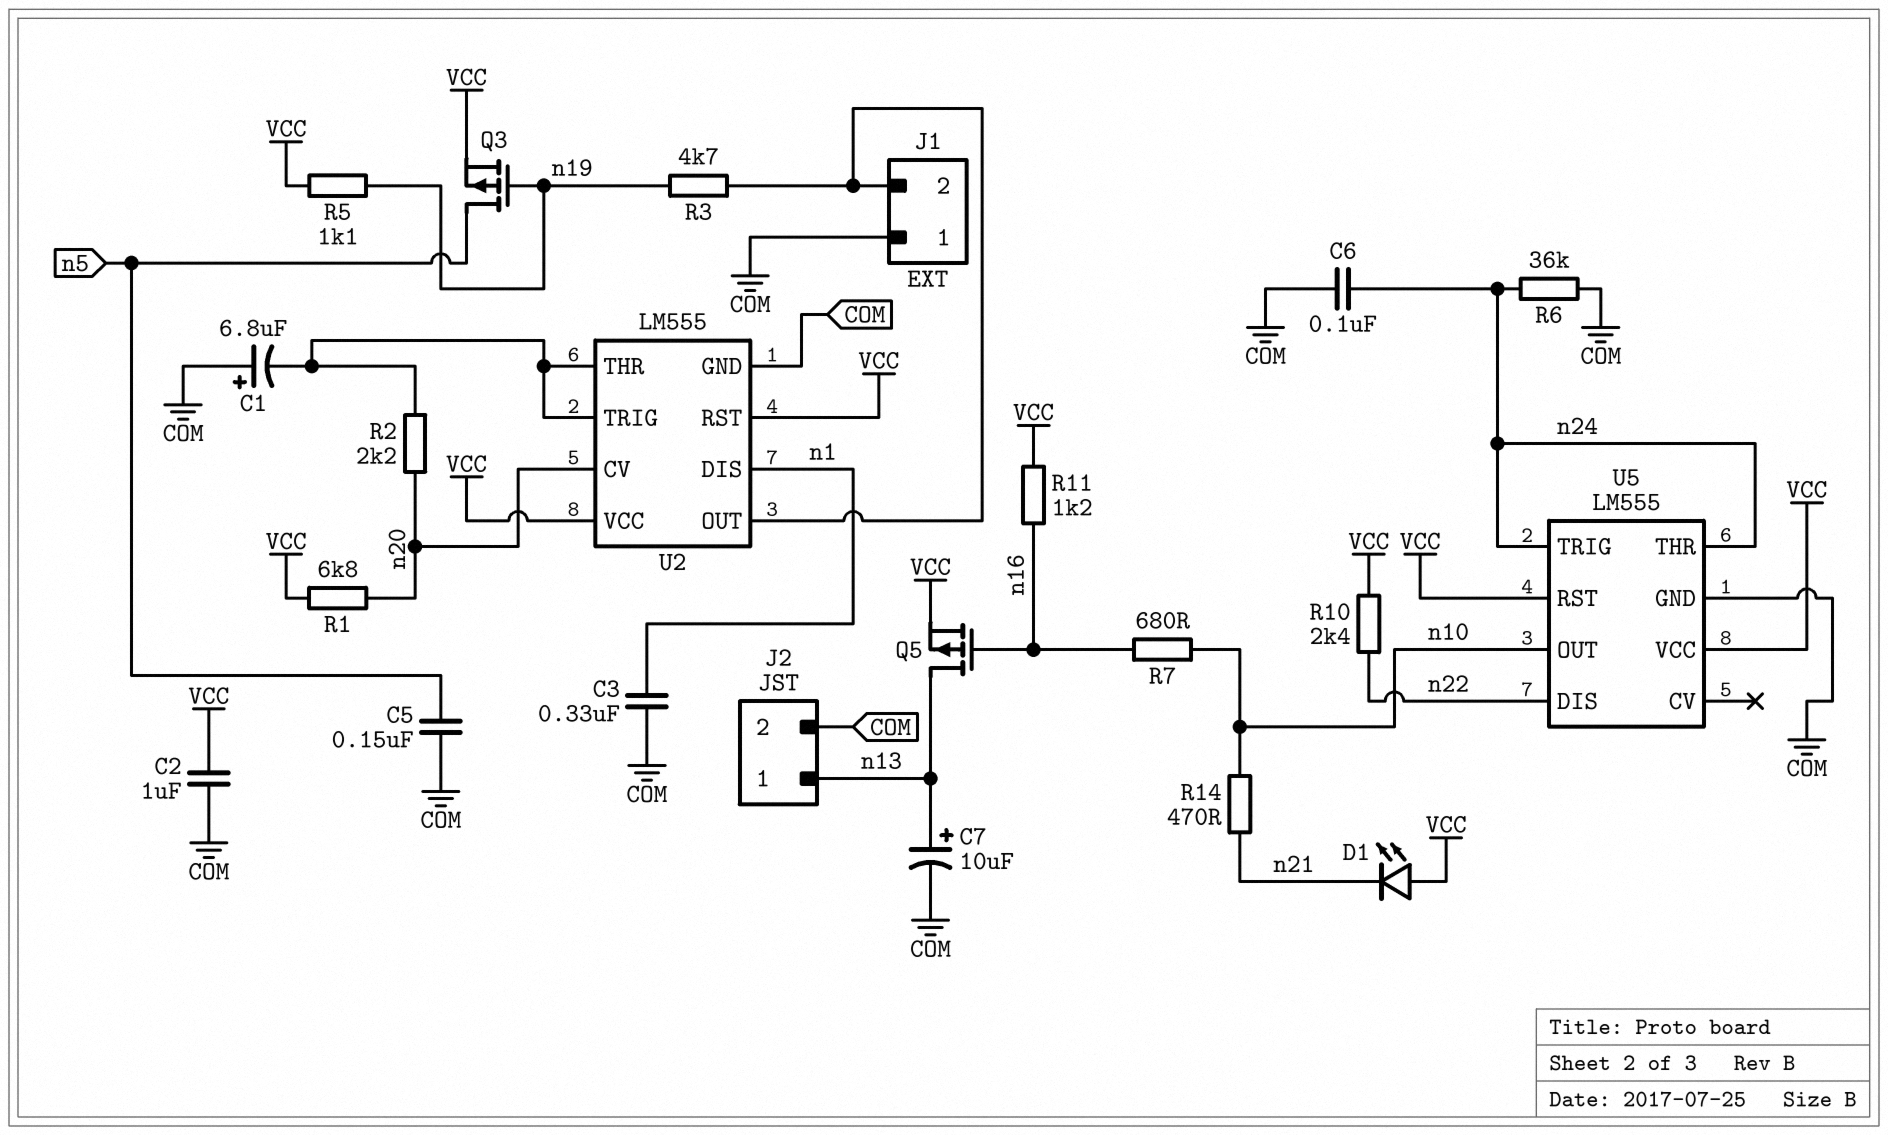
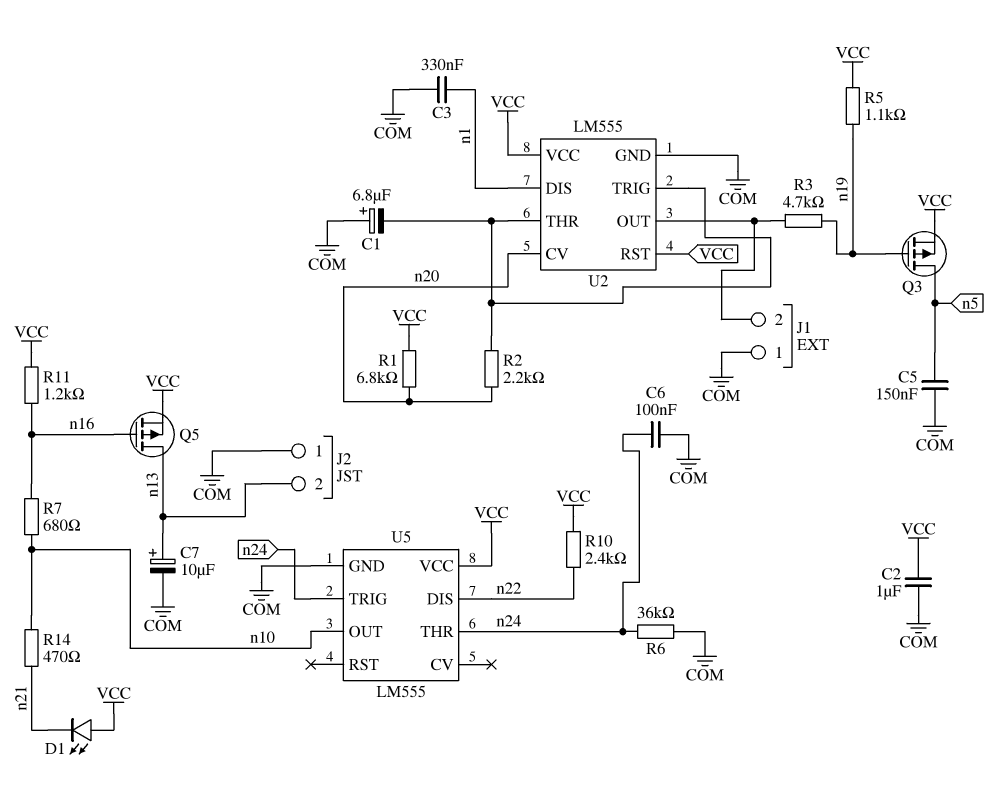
J2 pin 1: n13 -> COM
J2 pin 2: COM -> n13
U5 pin RST: VCC -> none

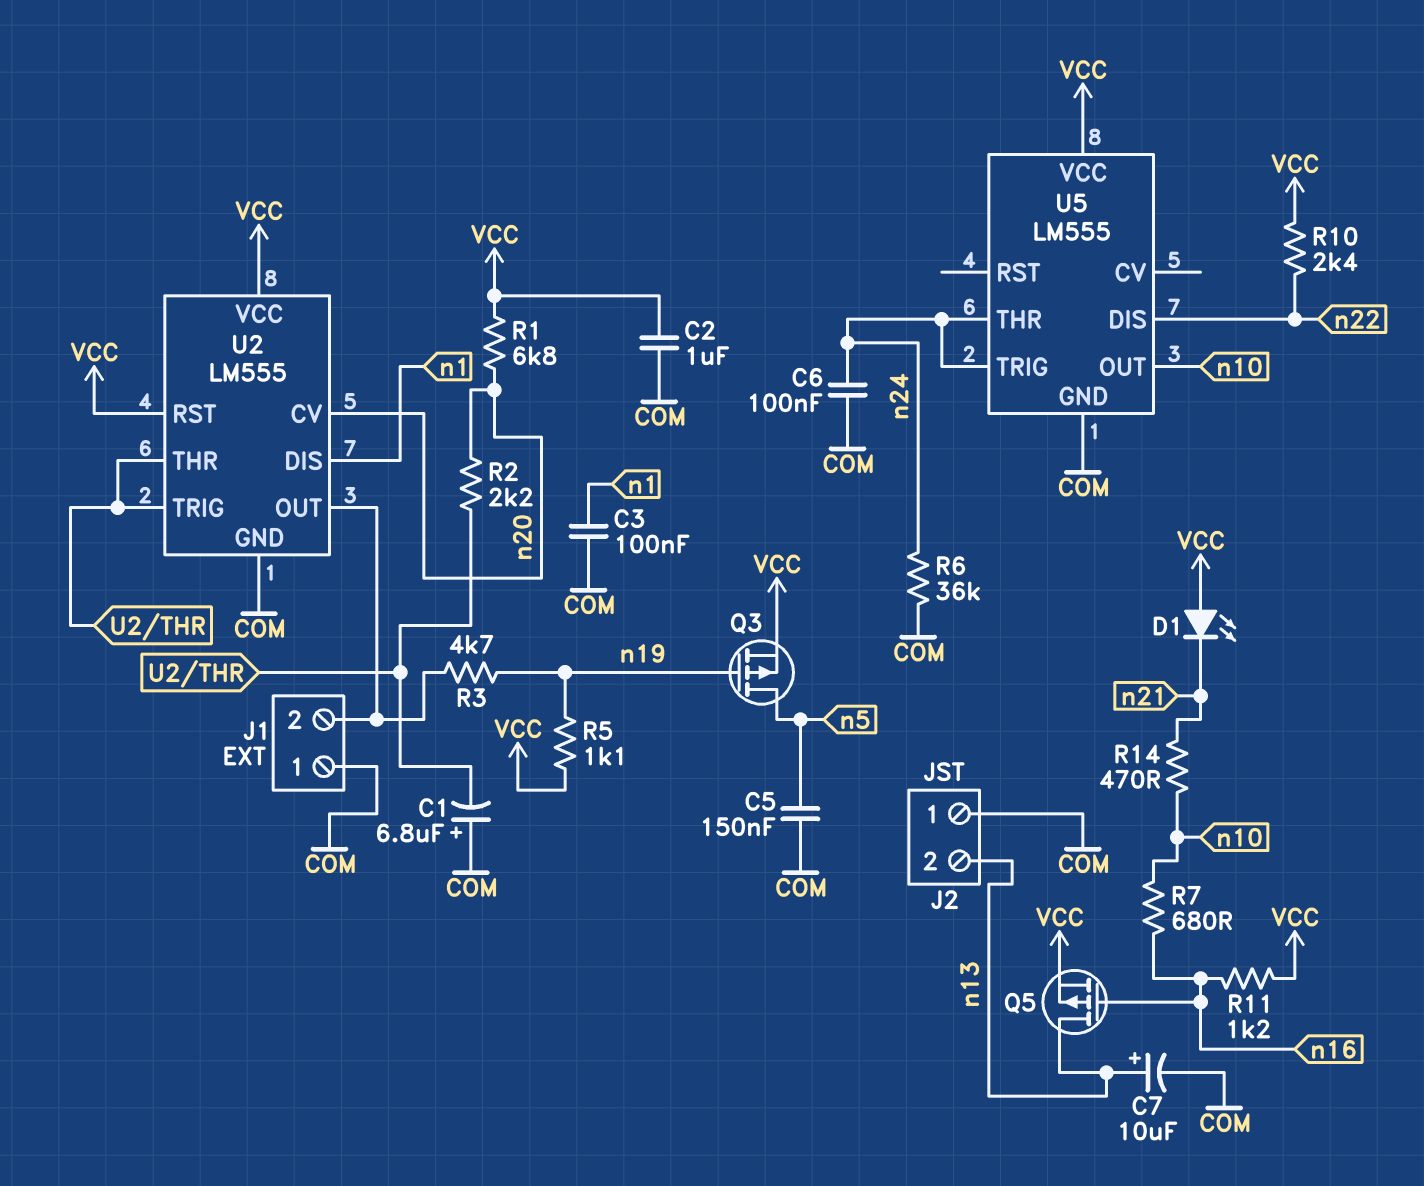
C3: 330nF (COM, n1) -> 100nF (COM, n1)

